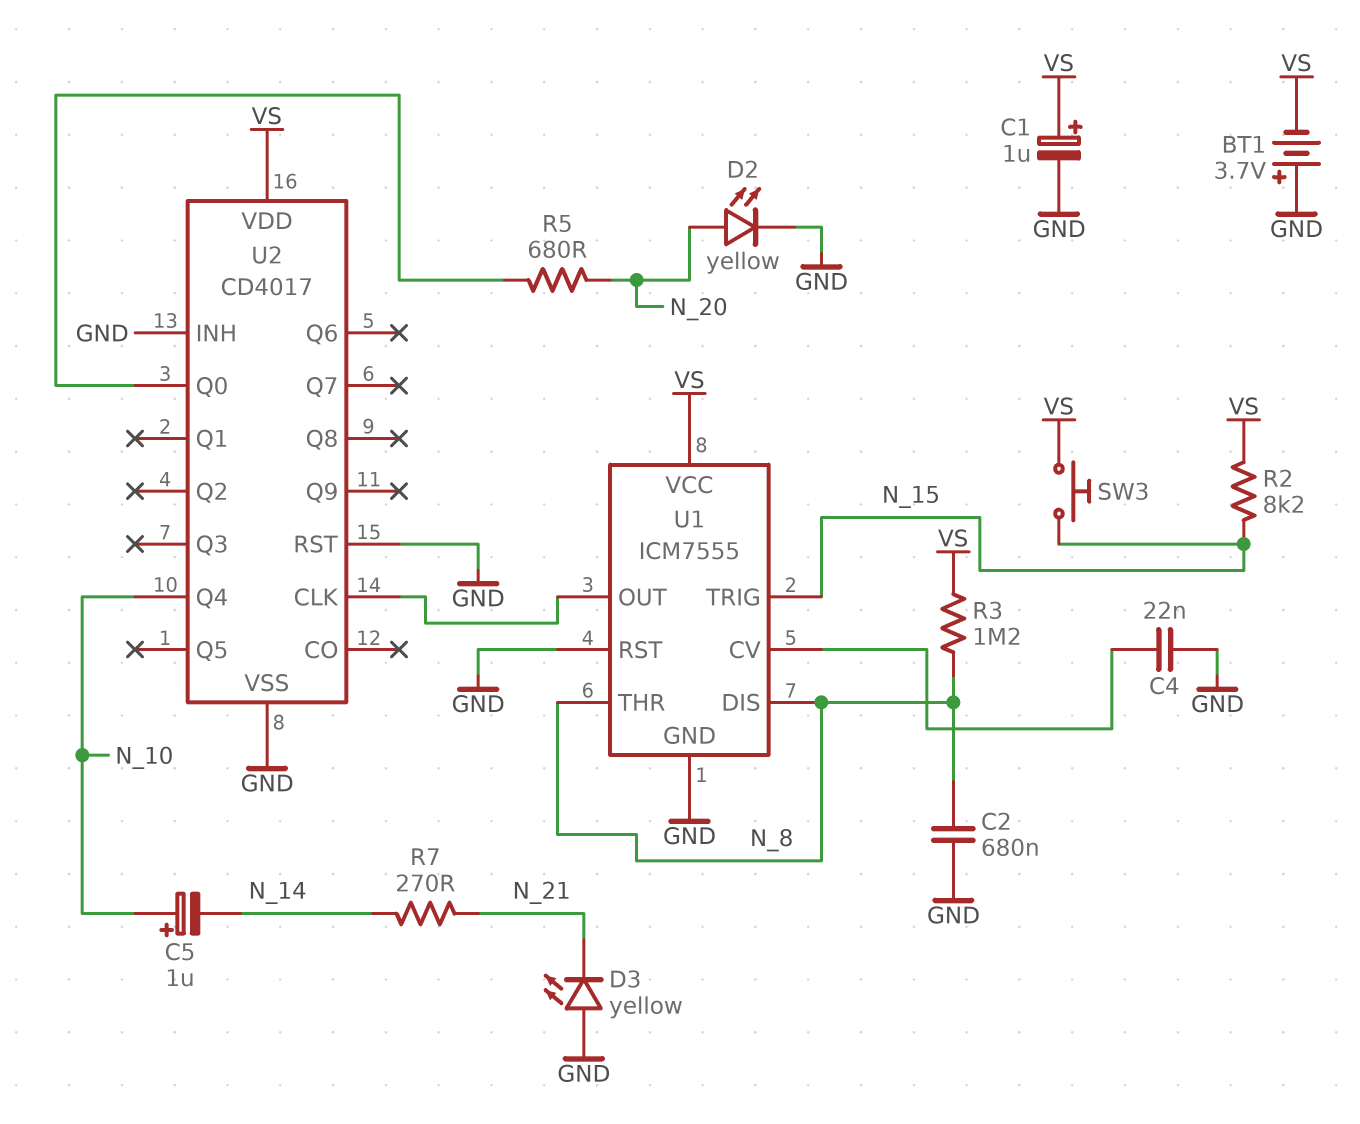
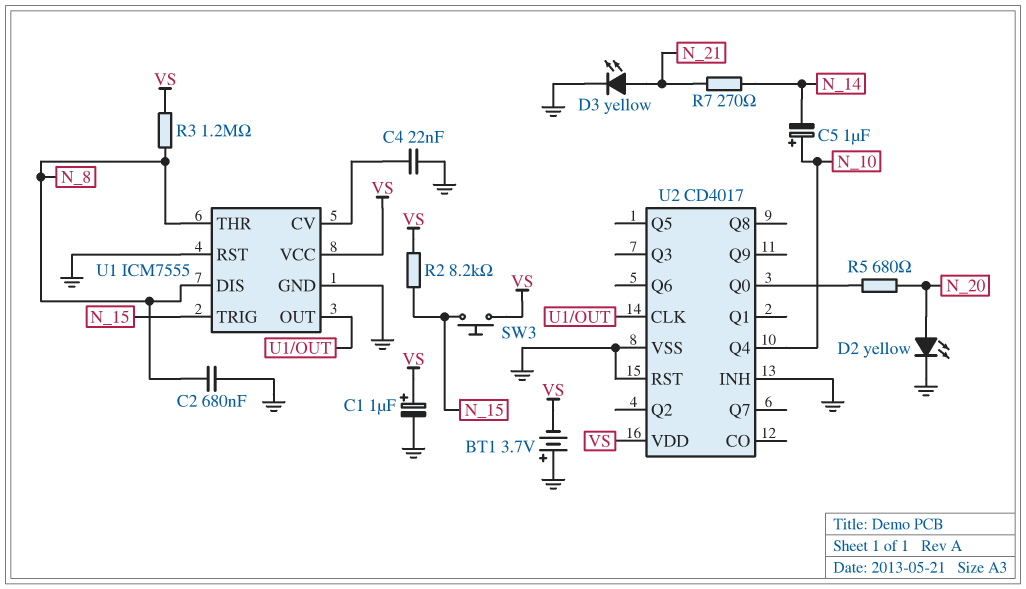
D3: LED yellow (A GND, K N_21) -> LED yellow (A N_21, K GND)

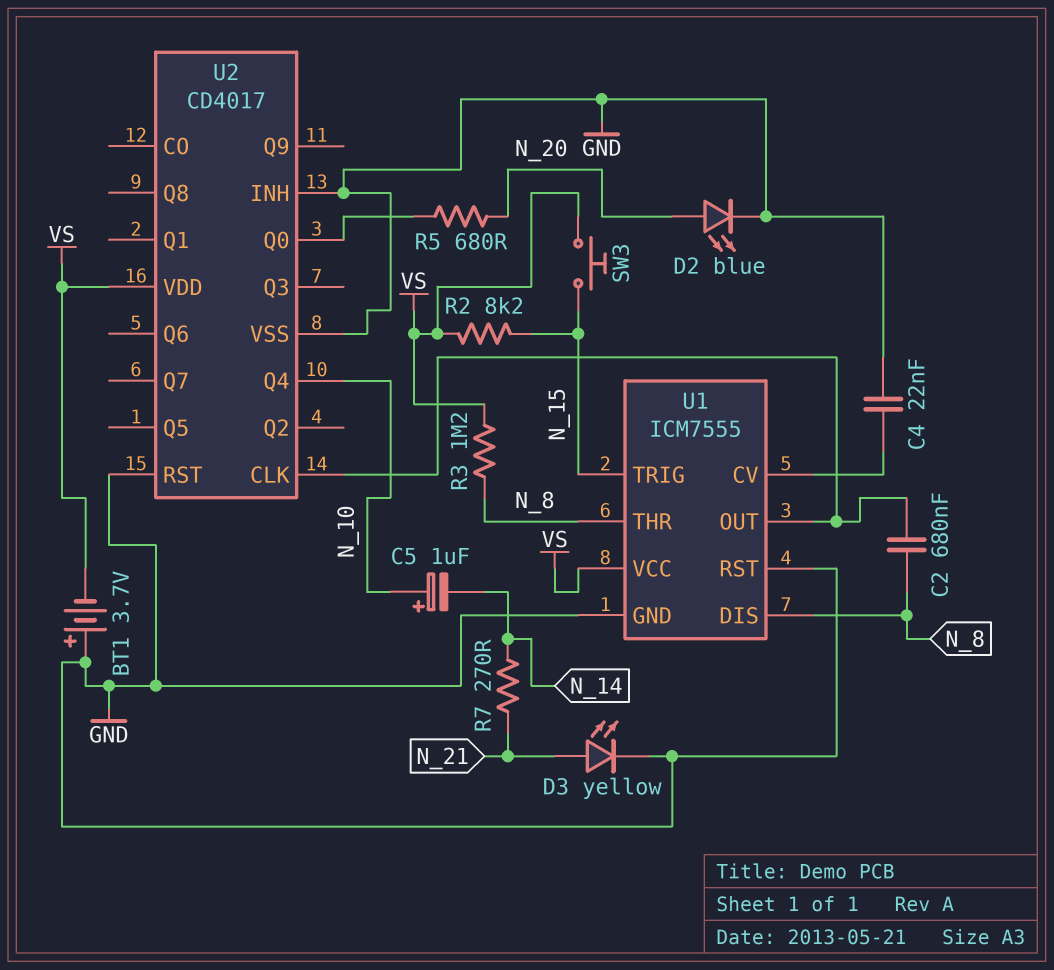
C1: 1uF (plus VS, minus GND) -> none
C2: 680nF (GND, N_8) -> 680nF (N_8, U1/OUT)
D2: LED yellow (A N_20, K GND) -> LED blue (A N_20, K GND)

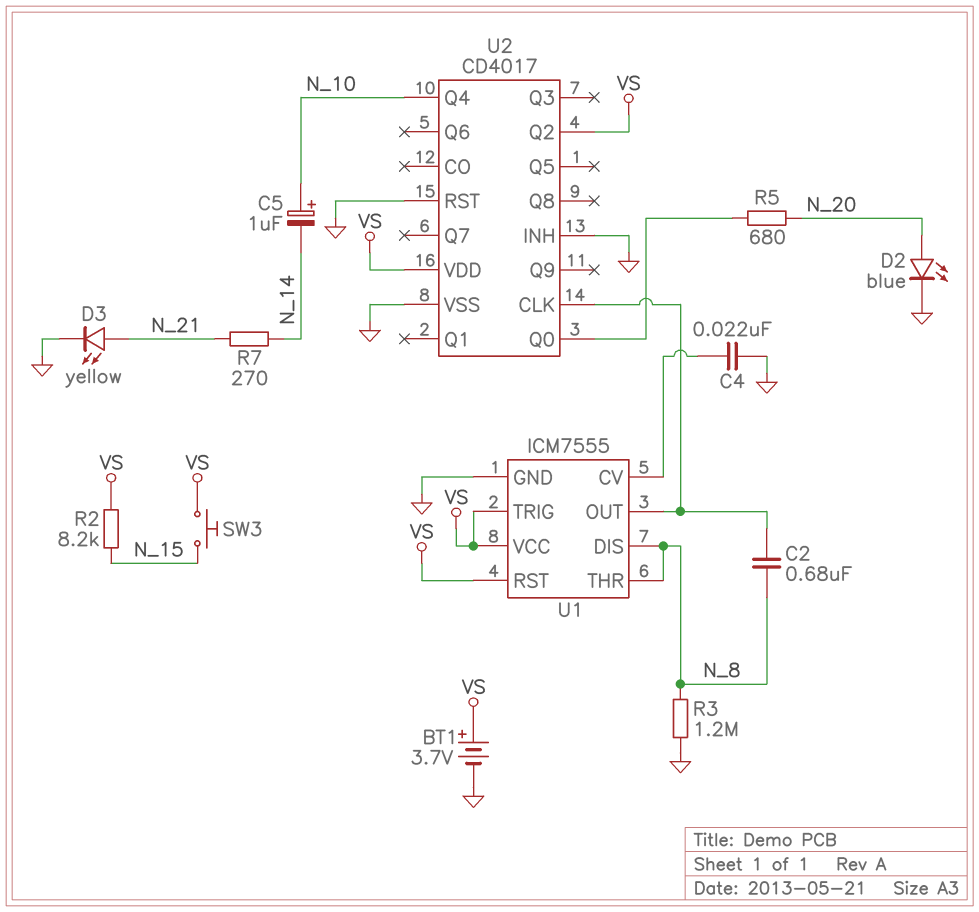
BT1: 3.7V (plus GND, minus VS) -> 3.7V (plus VS, minus GND)
R3: 1.2M (N_8, VS) -> 1.2M (GND, N_8)
U1 pin RST: GND -> VS
U1 pin TRIG: N_15 -> VS
U2 pin Q2: none -> VS

